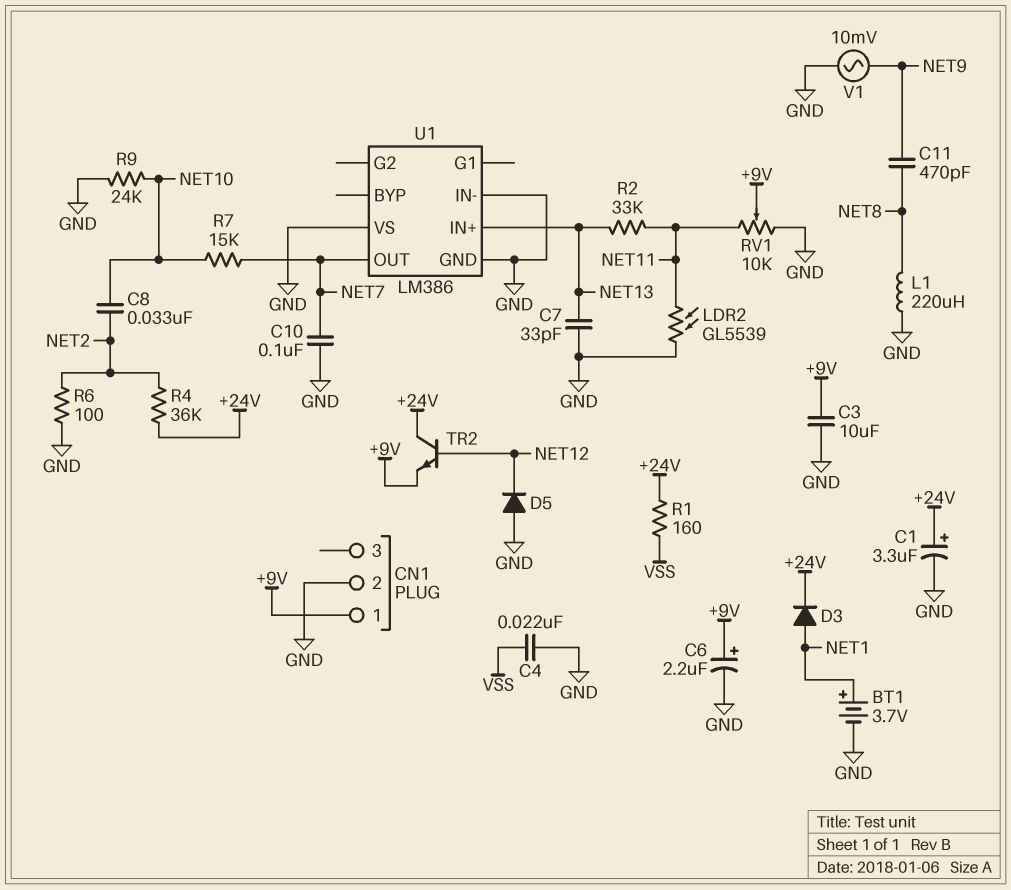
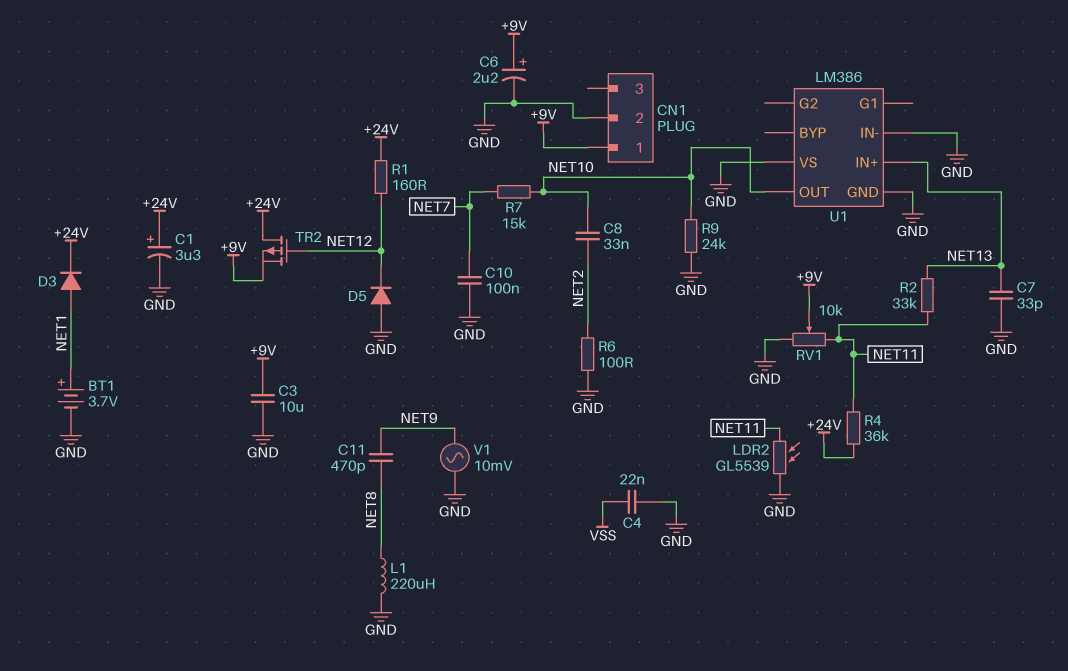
R1: 160 (+24V, VSS) -> 160 (+24V, NET12)
R4: 36k (+24V, NET2) -> 36k (+24V, NET11)
TR2: NPN (B NET12, C +24V, E +9V) -> PMOS (G NET12, D +24V, S +9V)
U1 pin OUT: NET7 -> NET10

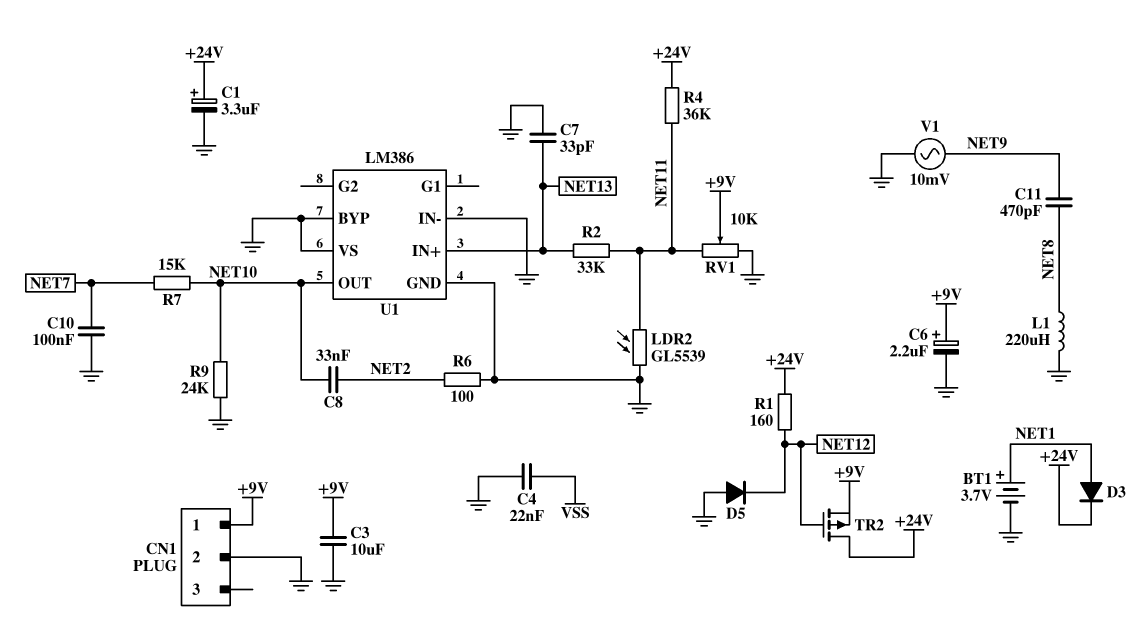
U1 pin BYP: none -> GND

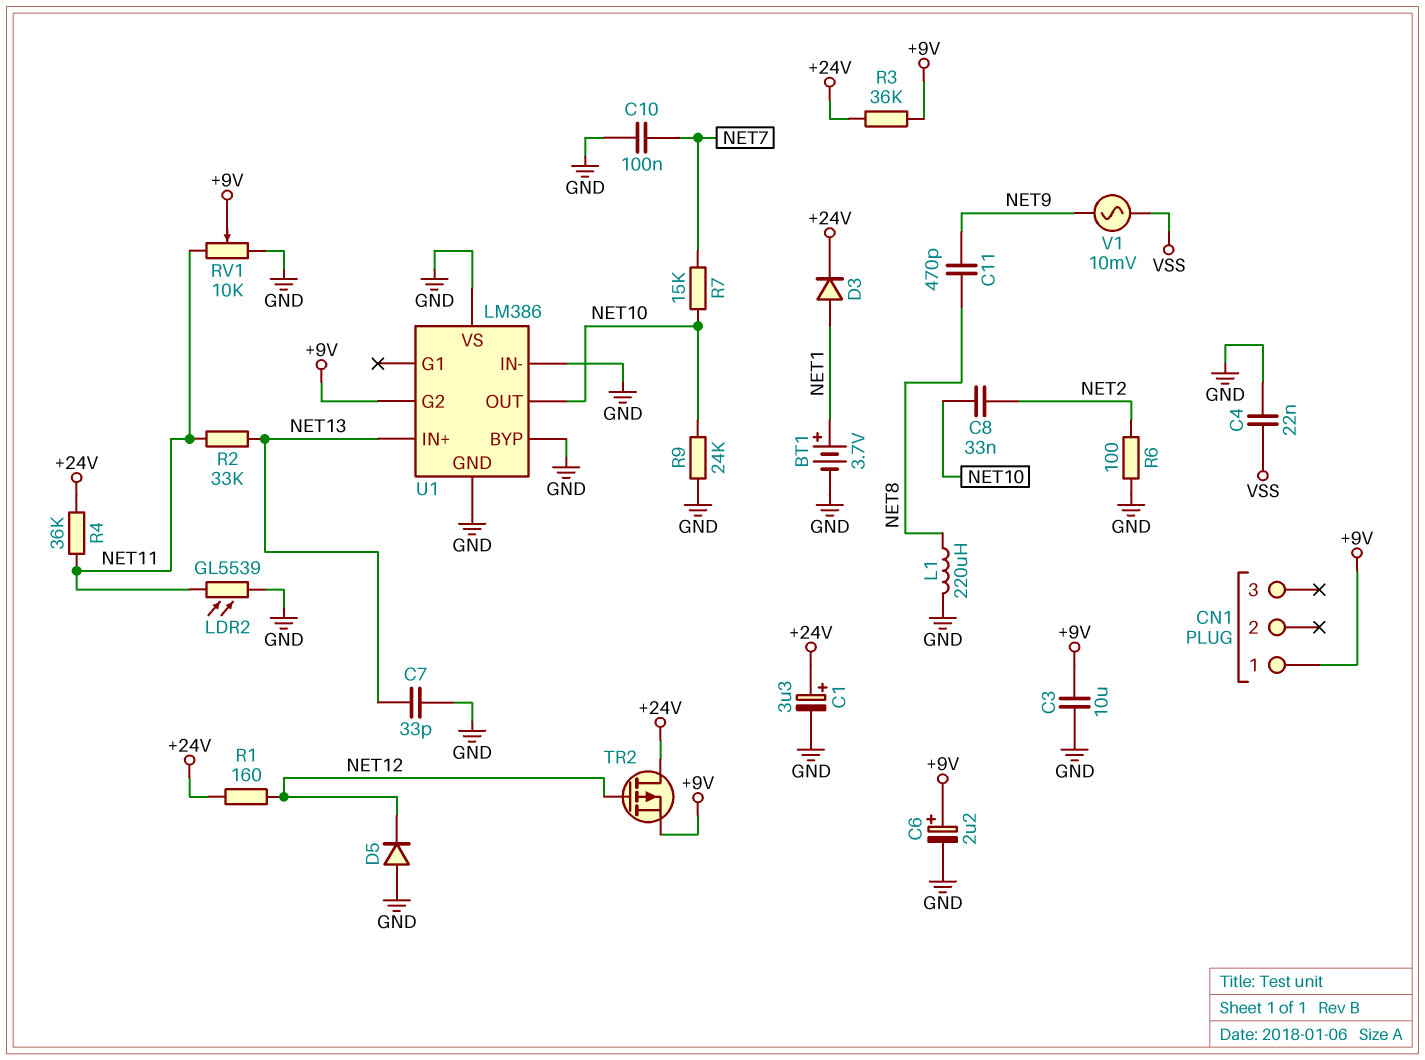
CN1 pin 2: GND -> none
R3: none -> 36k (+9V, +24V)
U1 pin G2: none -> +9V
V1: AC 10mV (GND, NET9) -> AC 10mV (NET9, VSS)

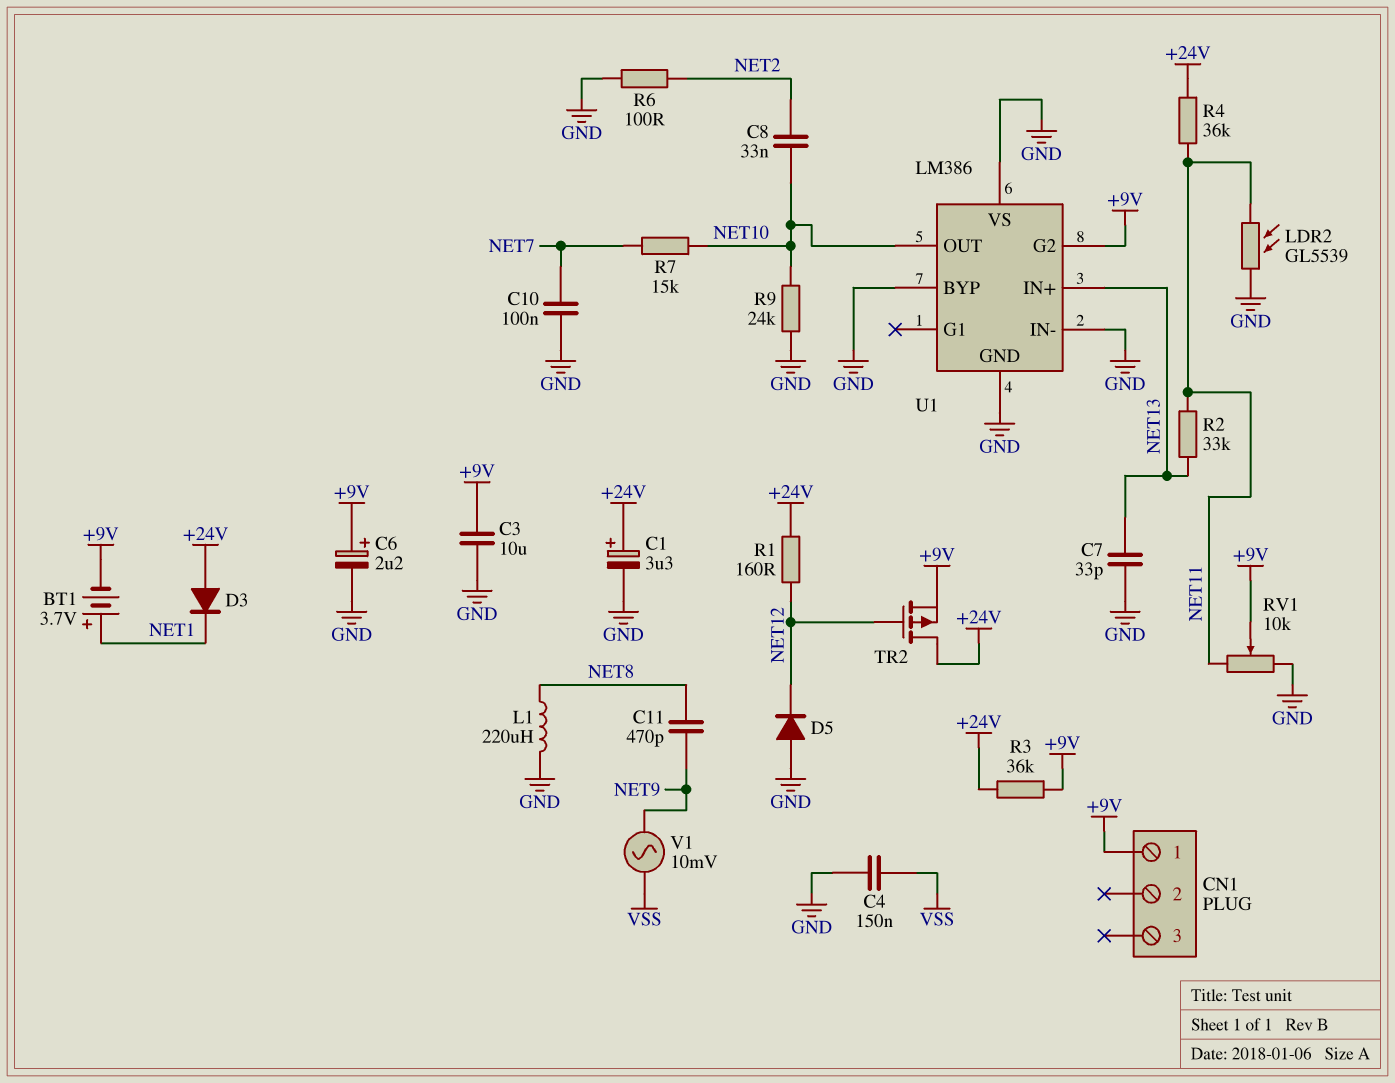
BT1: 3.7V (plus NET1, minus GND) -> 3.7V (plus NET1, minus +9V)
C4: 22nF (GND, VSS) -> 150nF (GND, VSS)
D3: diode (A NET1, K +24V) -> diode (A +24V, K NET1)

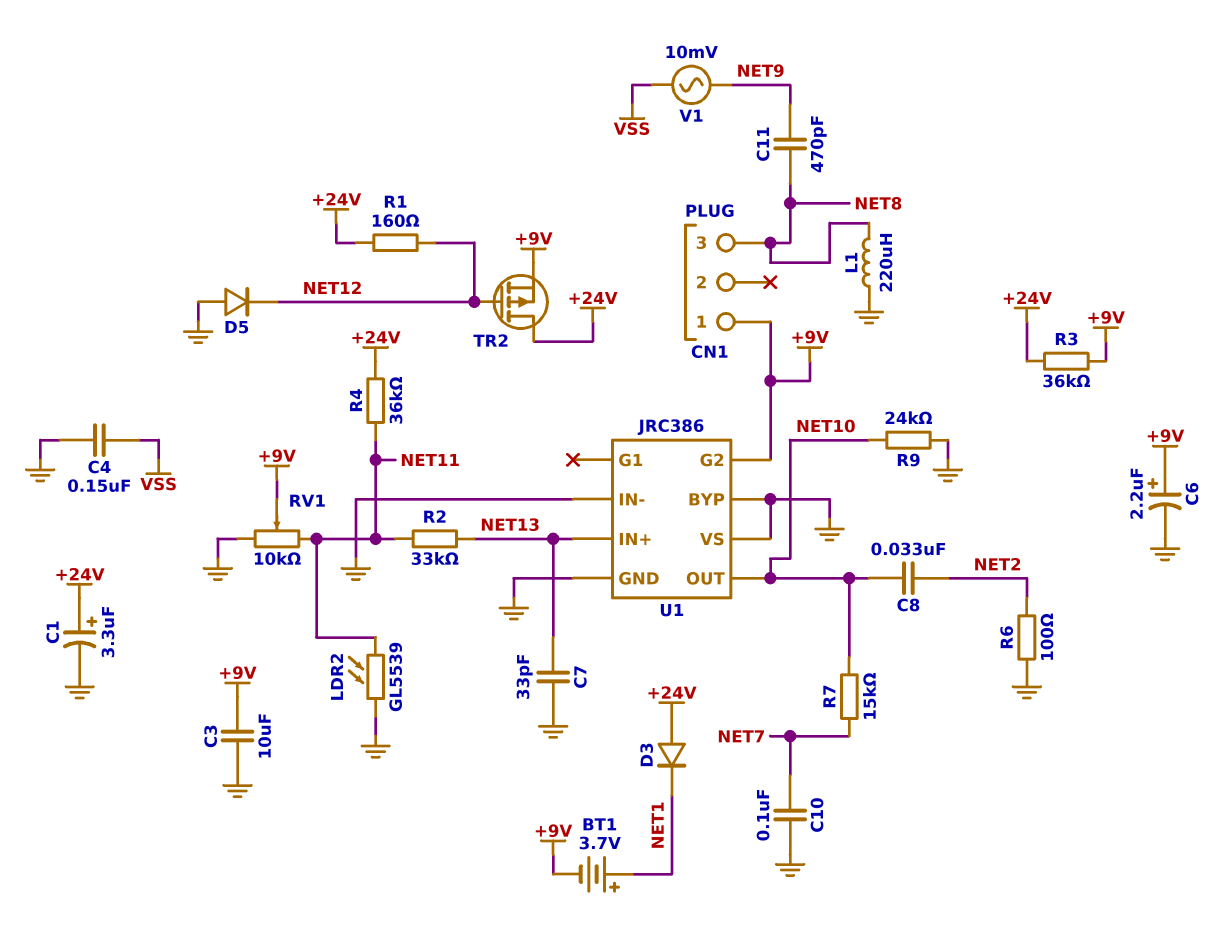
CN1 pin 3: none -> NET8
U1: LM386 -> JRC386

